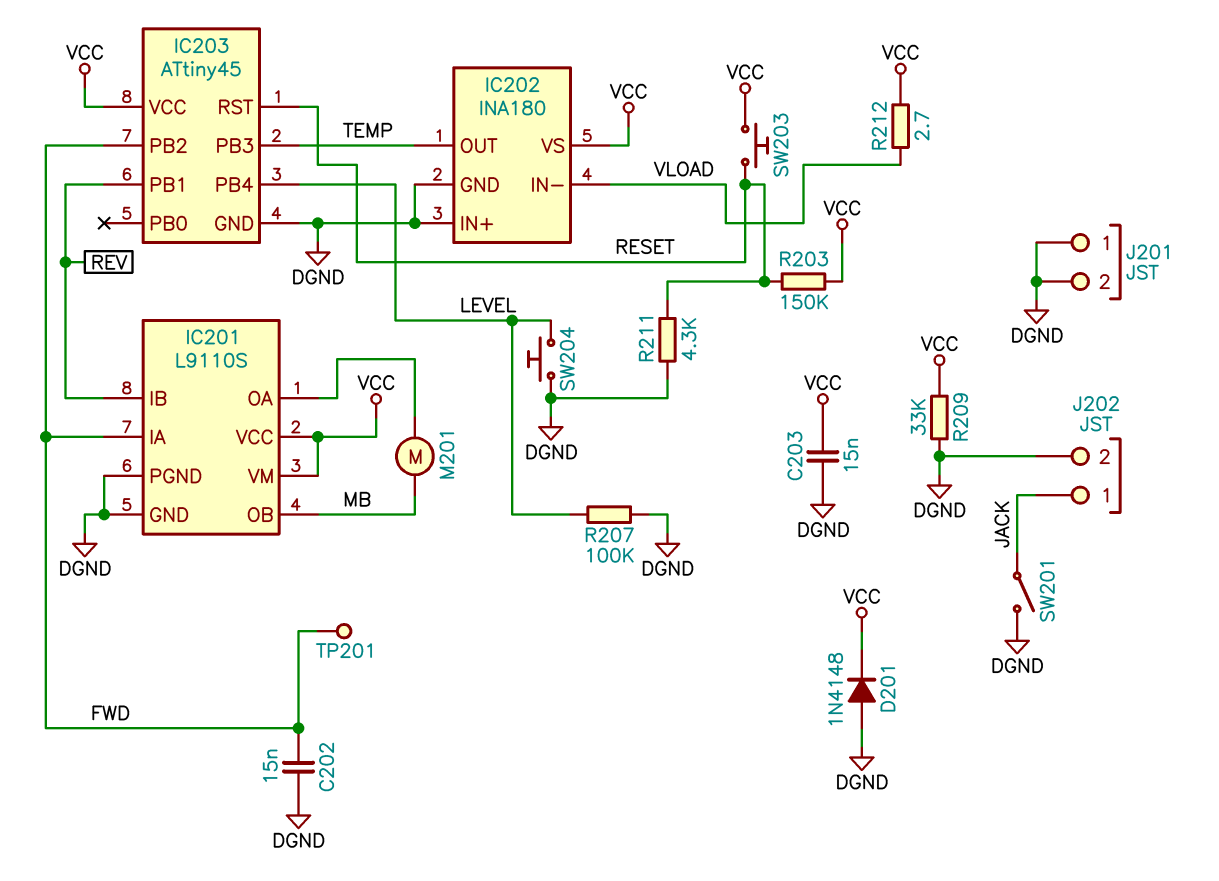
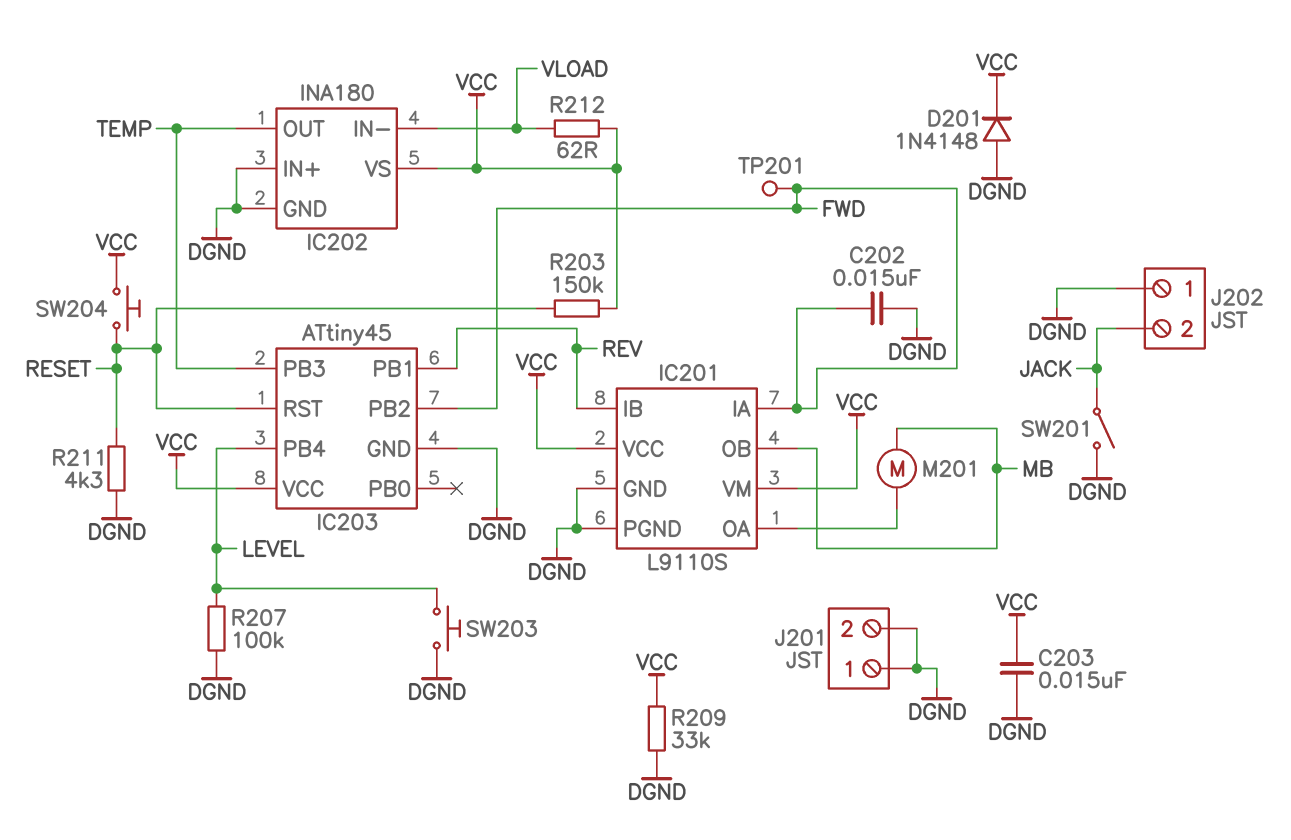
J202 pin 1: JACK -> DGND
J202 pin 2: DGND -> JACK
R212: 2.7 (VCC, VLOAD) -> 62 (VCC, VLOAD)
SW203: button (RESET, VCC) -> button (DGND, LEVEL)
SW204: button (DGND, LEVEL) -> button (RESET, VCC)

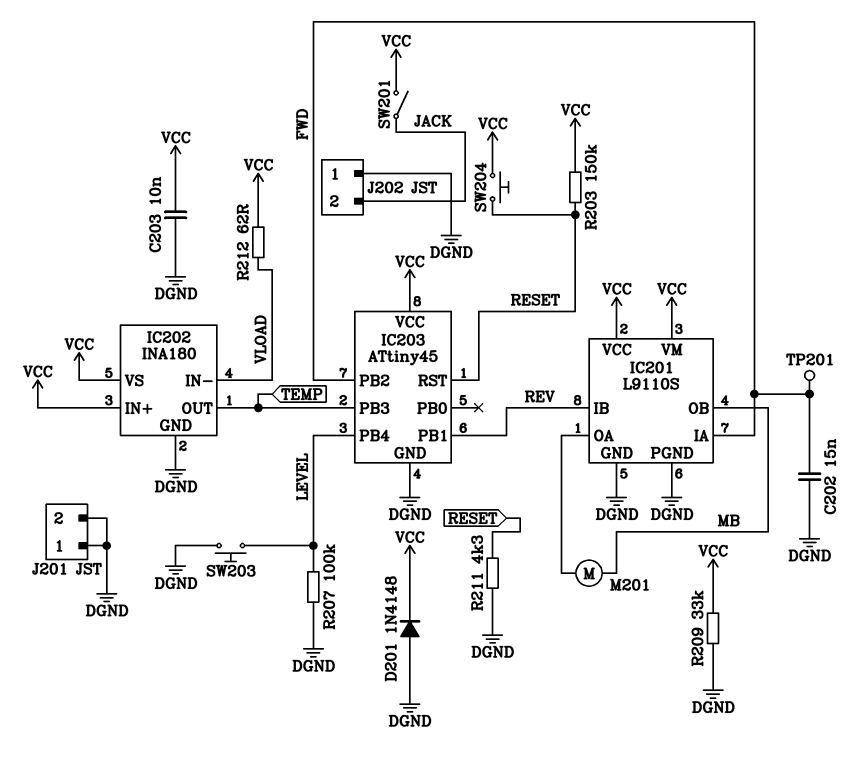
C203: 15nF (DGND, VCC) -> 10nF (DGND, VCC)
IC202 pin IN+: DGND -> VCC
SW201: switch (DGND, JACK) -> switch (JACK, VCC)

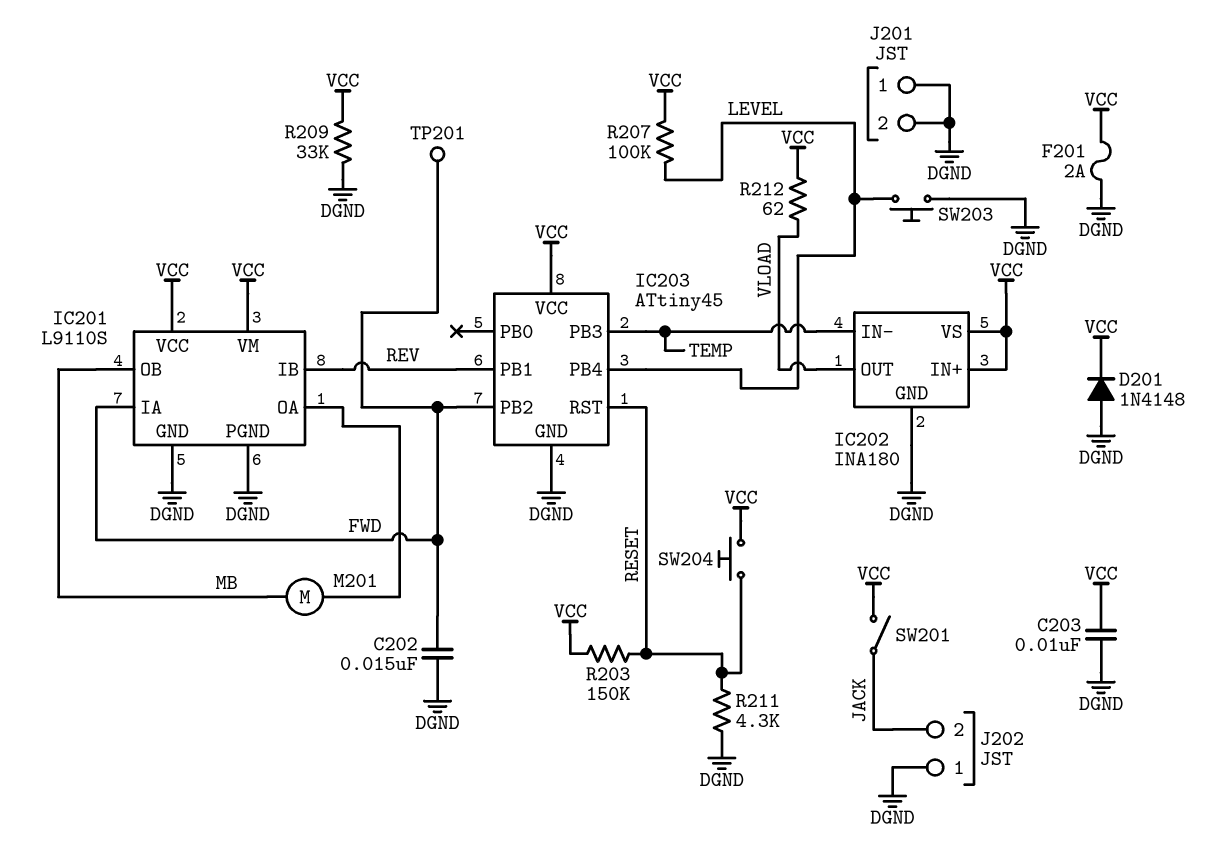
F201: none -> 2A (DGND, VCC)
IC202 pin IN-: VLOAD -> TEMP
IC202 pin OUT: TEMP -> VLOAD
R207: 100k (DGND, LEVEL) -> 100k (LEVEL, VCC)

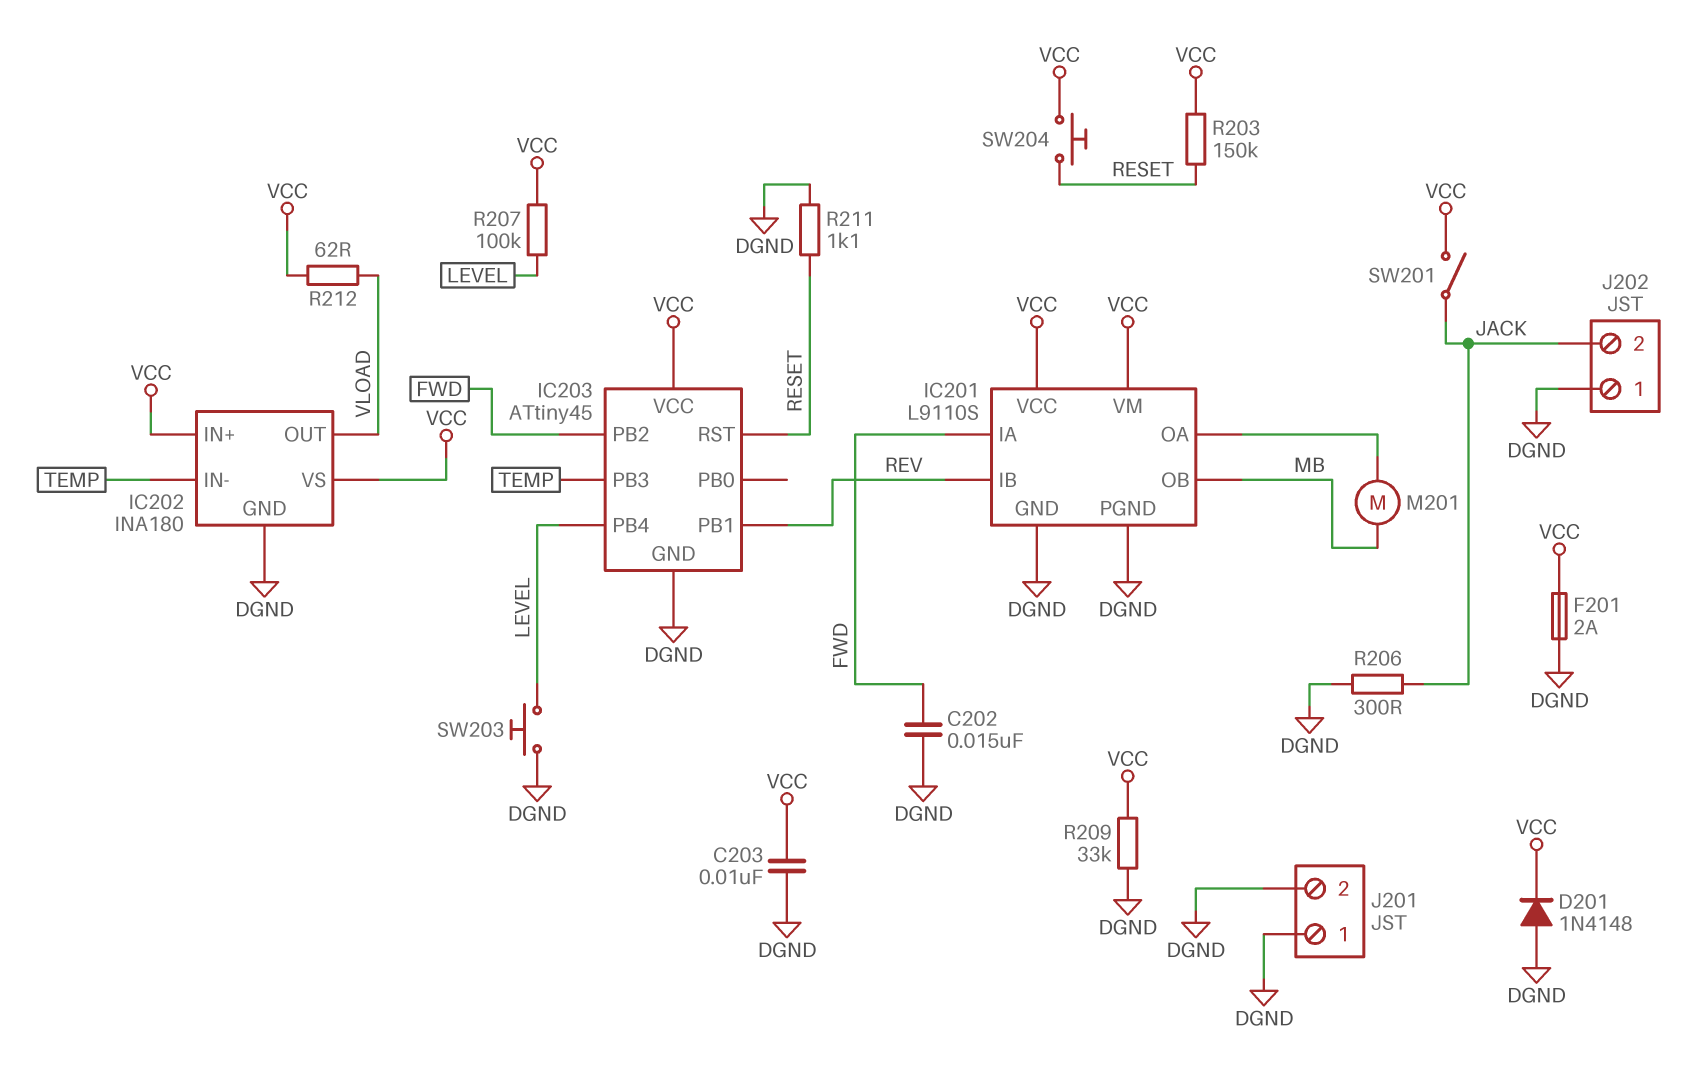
R206: none -> 300 (DGND, JACK)
R211: 4.3k (DGND, RESET) -> 1.1k (DGND, RESET)
TP201: test point (FWD) -> none

